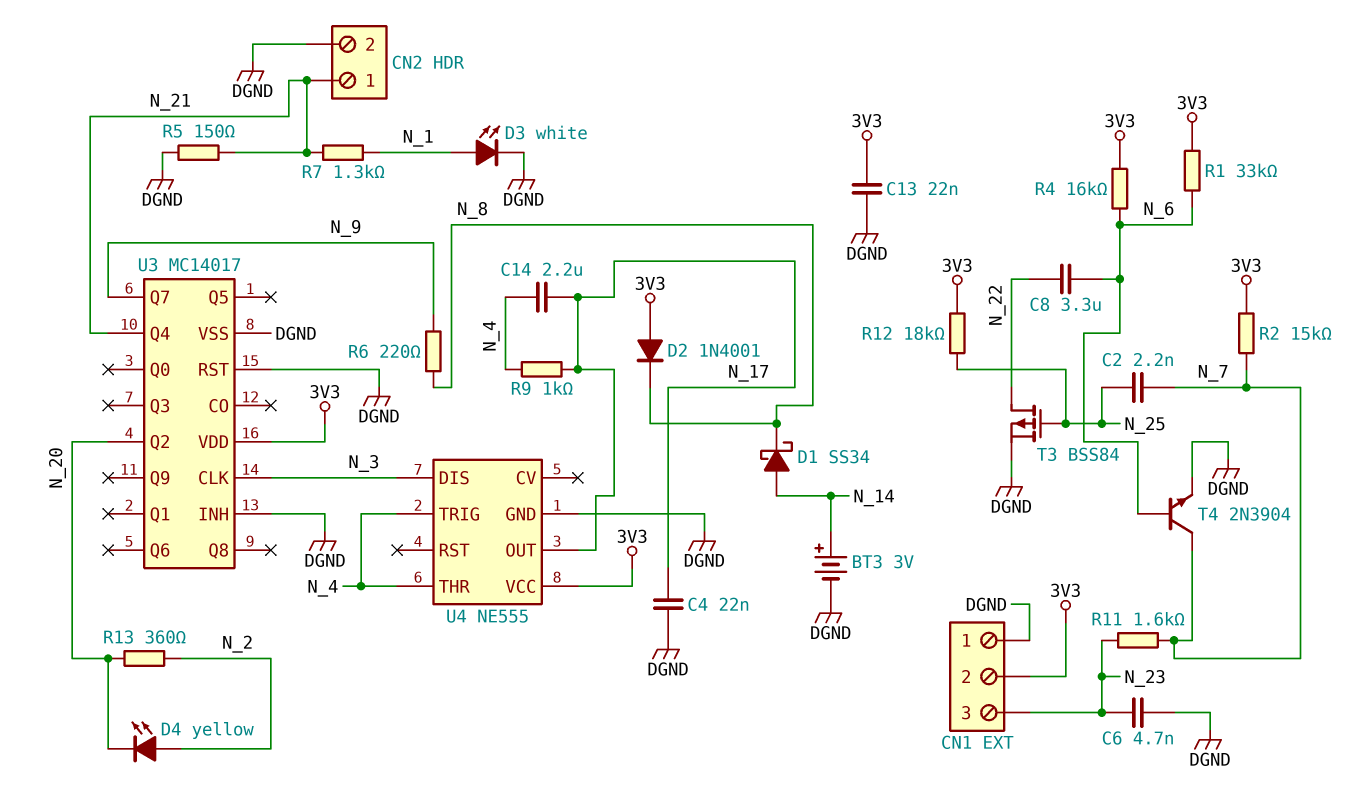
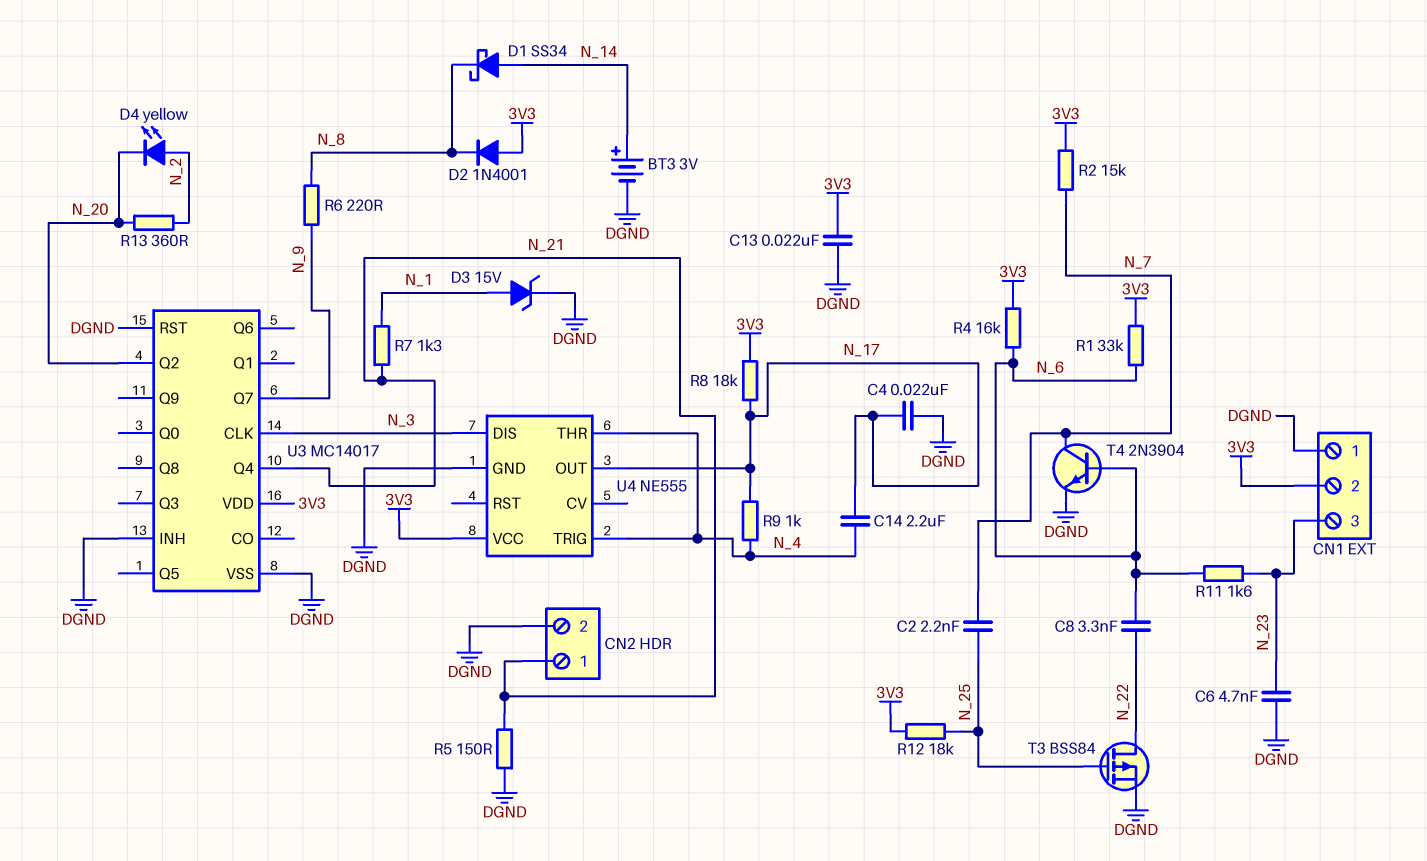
C8: 3.3uF (N_6, N_22) -> 3.3nF (N_6, N_22)
D3: LED white (A N_1, K DGND) -> zener 15V (A N_1, K DGND)
R8: none -> 18k (3V3, N_17)
R11: 1.6k (N_7, N_23) -> 1.6k (N_6, N_23)

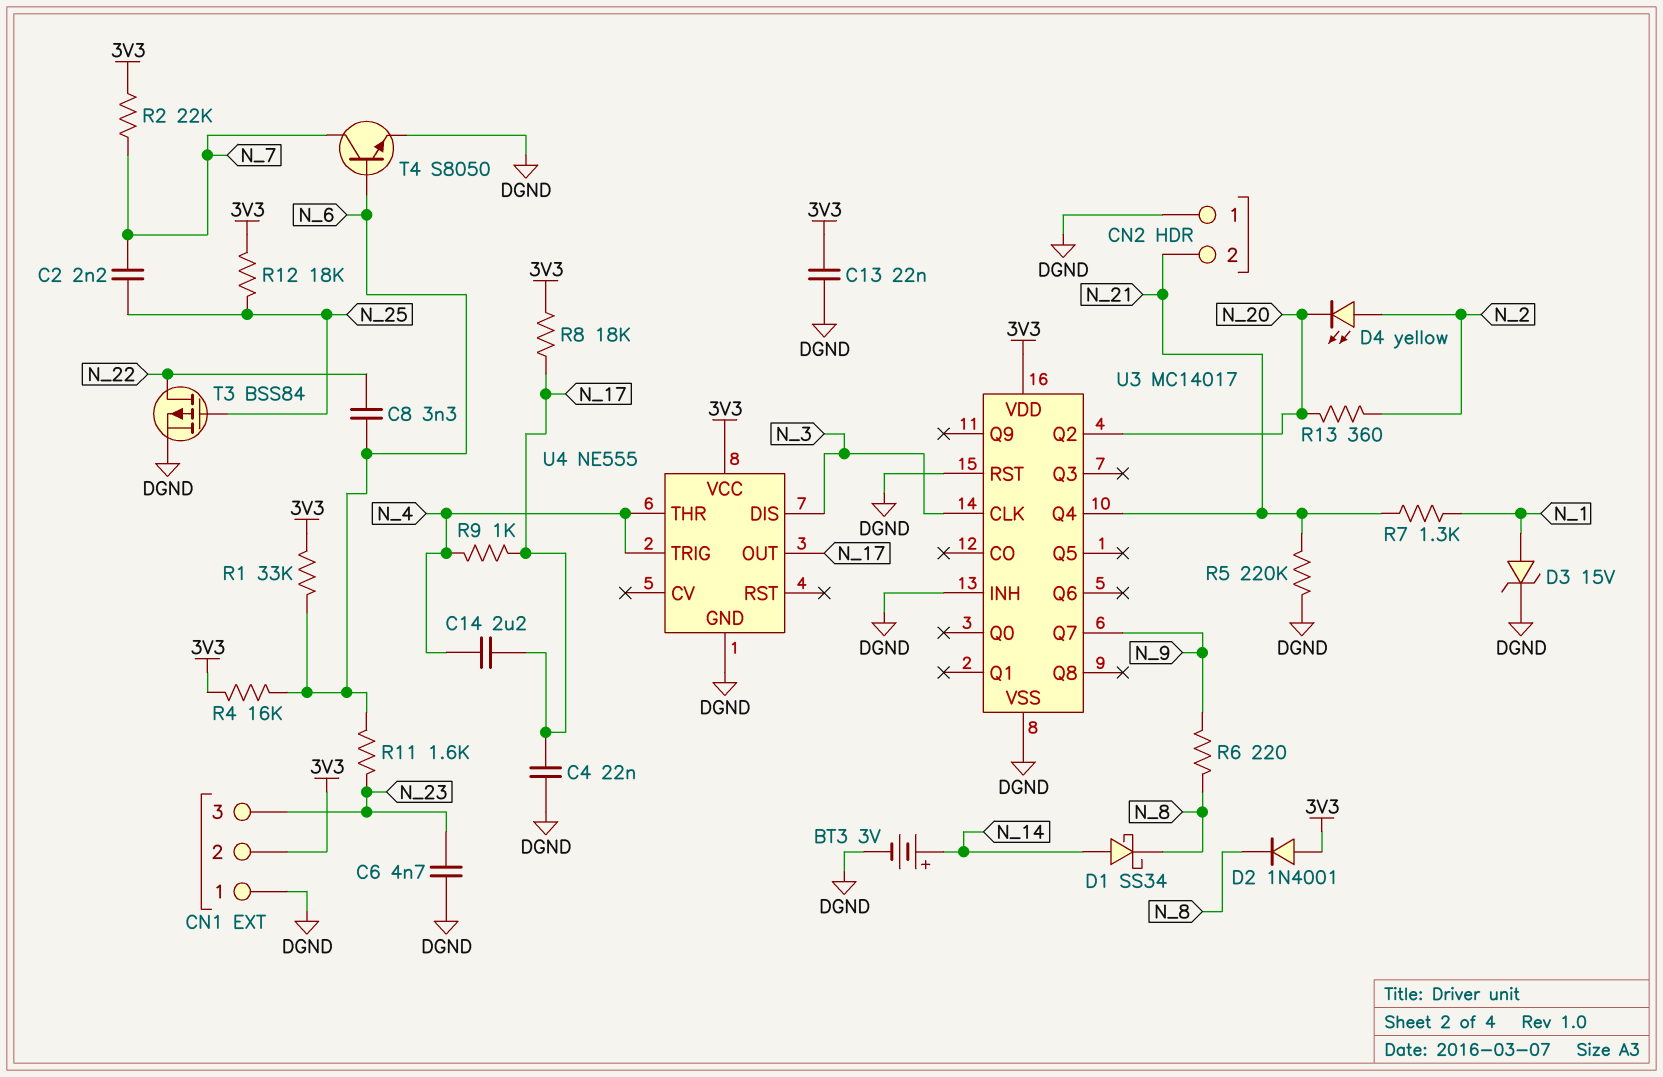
CN2 pin 1: N_21 -> DGND
CN2 pin 2: DGND -> N_21
R2: 15k (3V3, N_7) -> 22k (3V3, N_7)
R5: 150 (DGND, N_21) -> 220k (DGND, N_21)
T4: NPN 2N3904 (B N_6, C N_7, E DGND) -> NPN S8050 (B N_6, C N_7, E DGND)

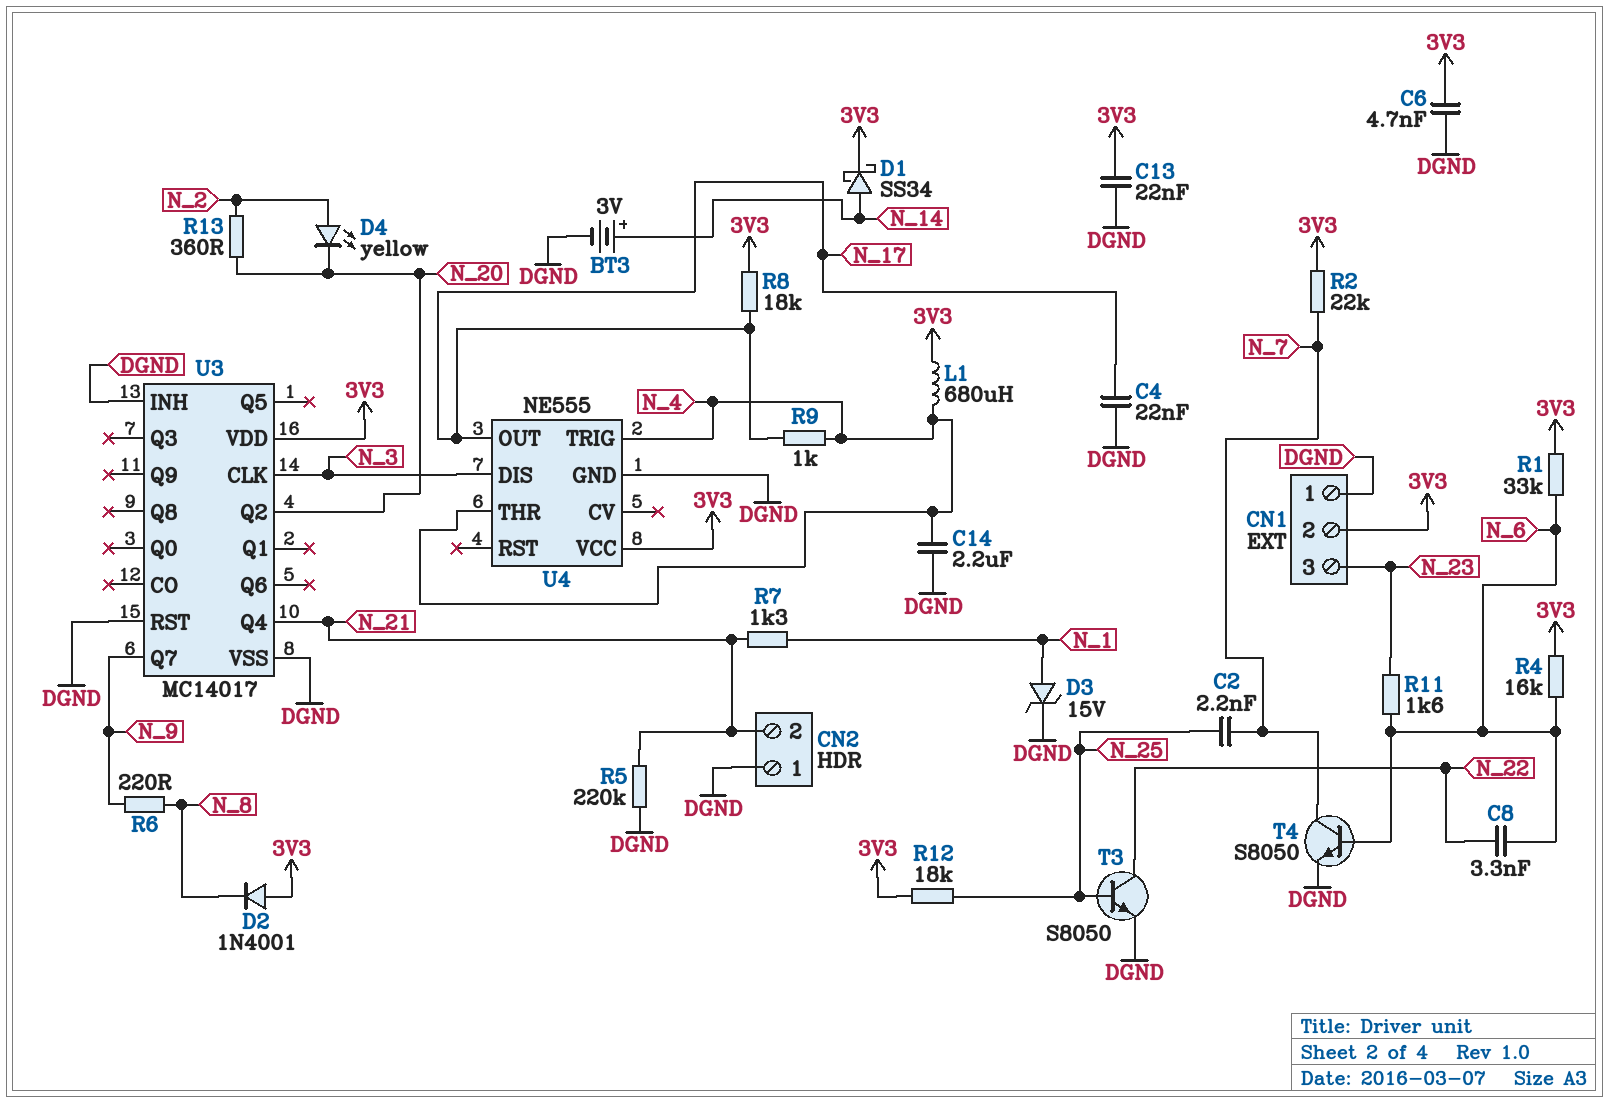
C6: 4.7nF (DGND, N_23) -> 4.7nF (3V3, DGND)
C14: 2.2uF (N_4, N_17) -> 2.2uF (DGND, N_4)
D1: schottky SS34 (A N_14, K N_8) -> schottky SS34 (A N_14, K 3V3)
L1: none -> 680uH (3V3, N_4)
T3: PMOS BSS84 (G N_25, D N_22, S DGND) -> NPN S8050 (B N_25, C N_22, E DGND)

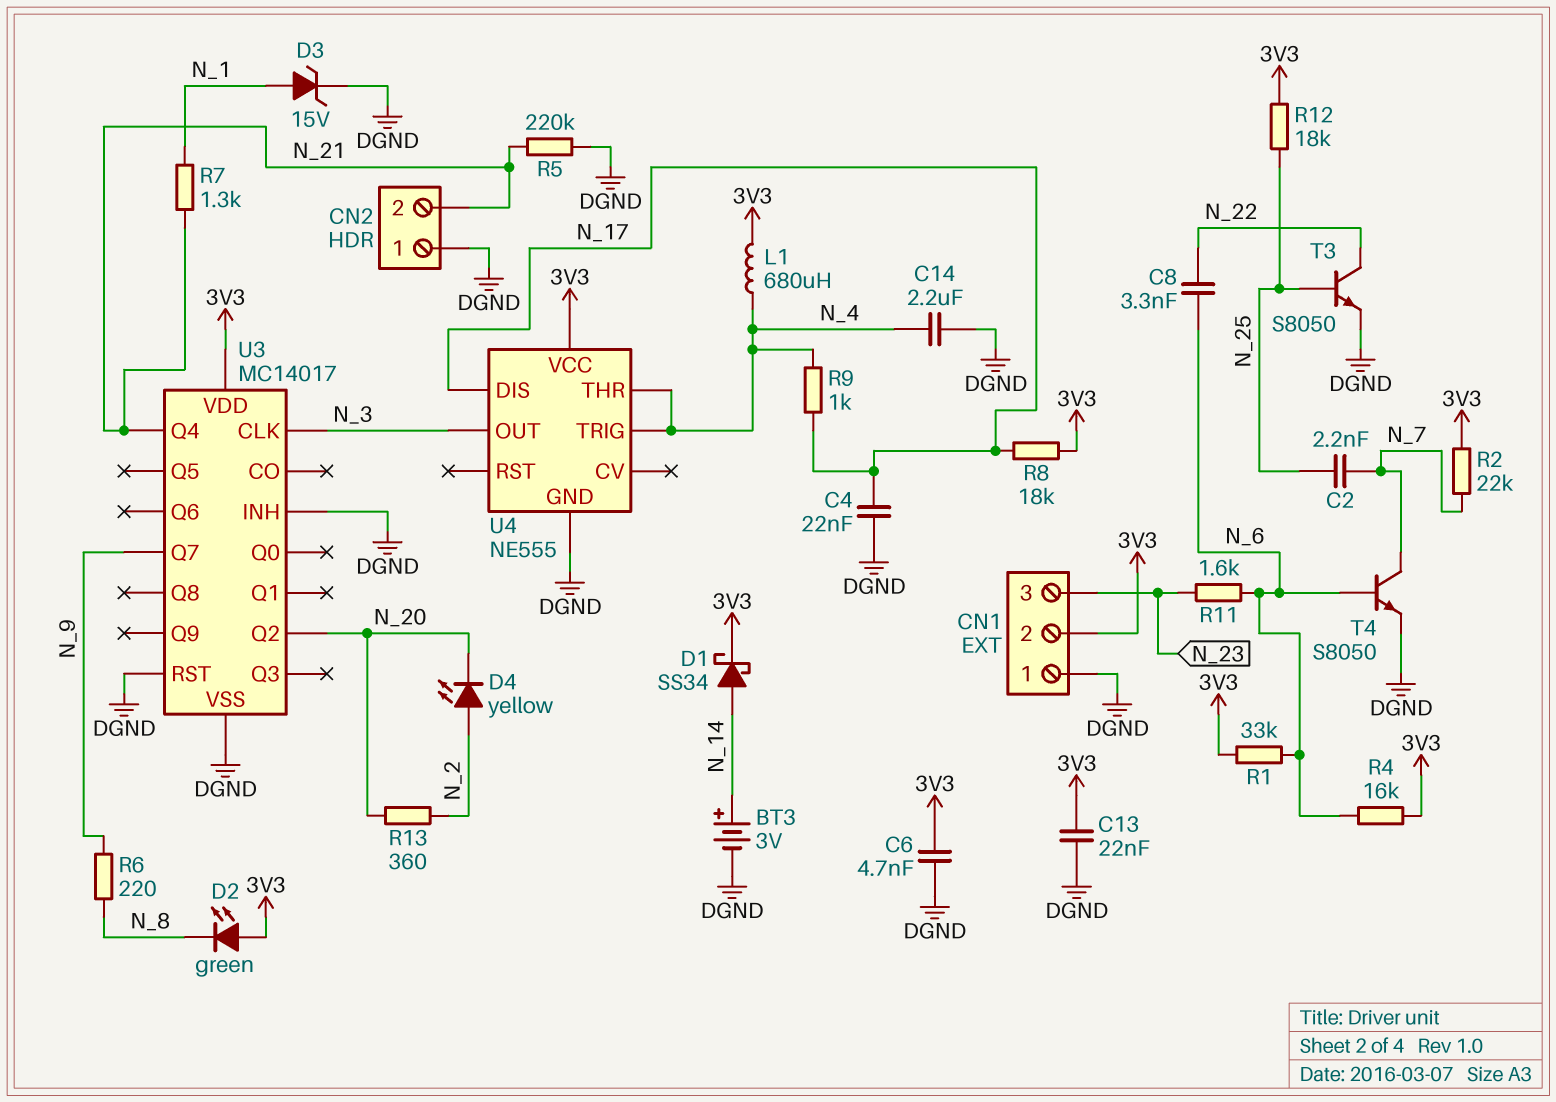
D2: diode 1N4001 (A 3V3, K N_8) -> LED green (A 3V3, K N_8)
U4 pin DIS: N_3 -> N_17
U4 pin OUT: N_17 -> N_3

